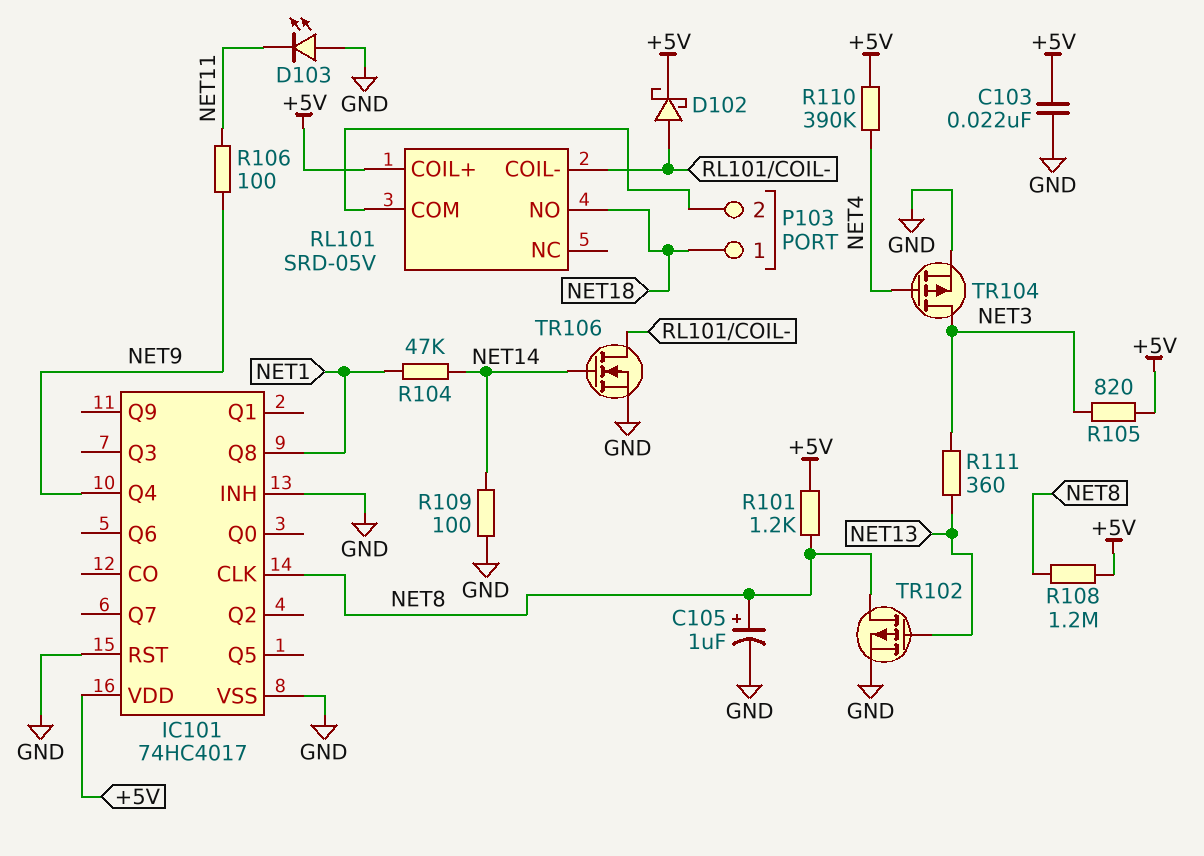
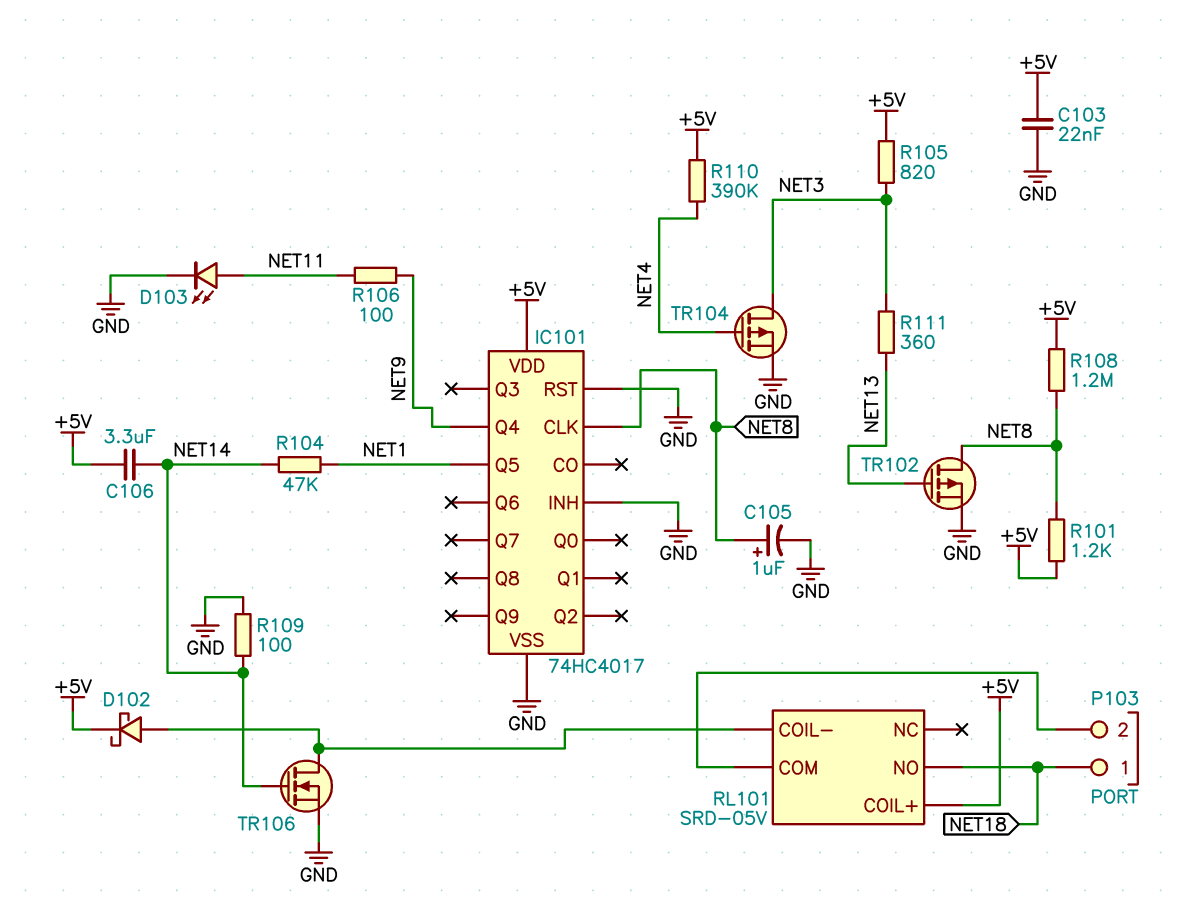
C106: none -> 3.3uF (+5V, NET14)
D103: LED (A GND, K NET11) -> LED (A NET11, K GND)
IC101 pin Q5: none -> NET1
IC101 pin Q8: NET1 -> none

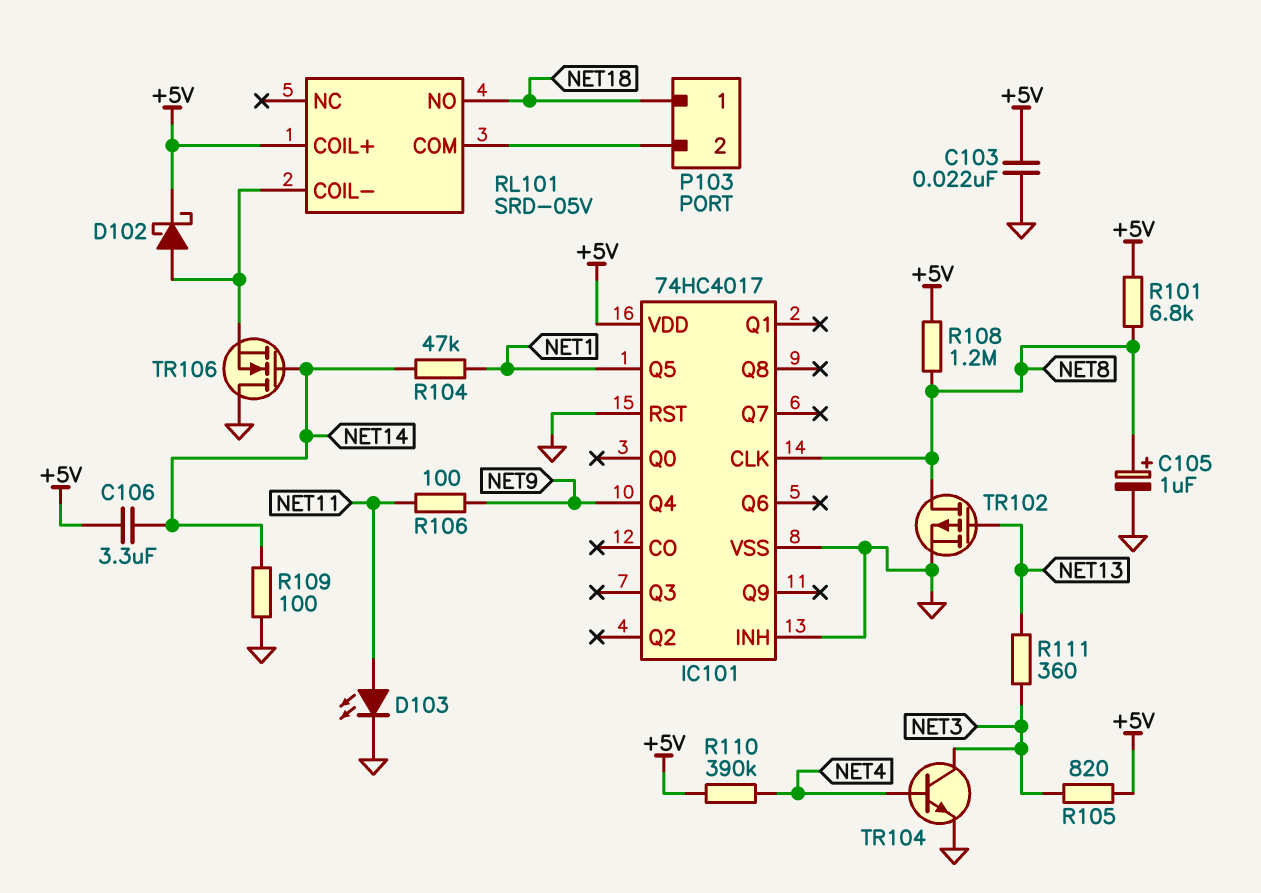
R101: 1.2k (+5V, NET8) -> 6.8k (+5V, NET8)
TR104: PMOS (G NET4, D NET3, S GND) -> NPN (B NET4, C NET3, E GND)
TR106: NMOS (G NET14, D RL101/COIL-, S GND) -> NMOS (G NET14, D GND, S RL101/COIL-)

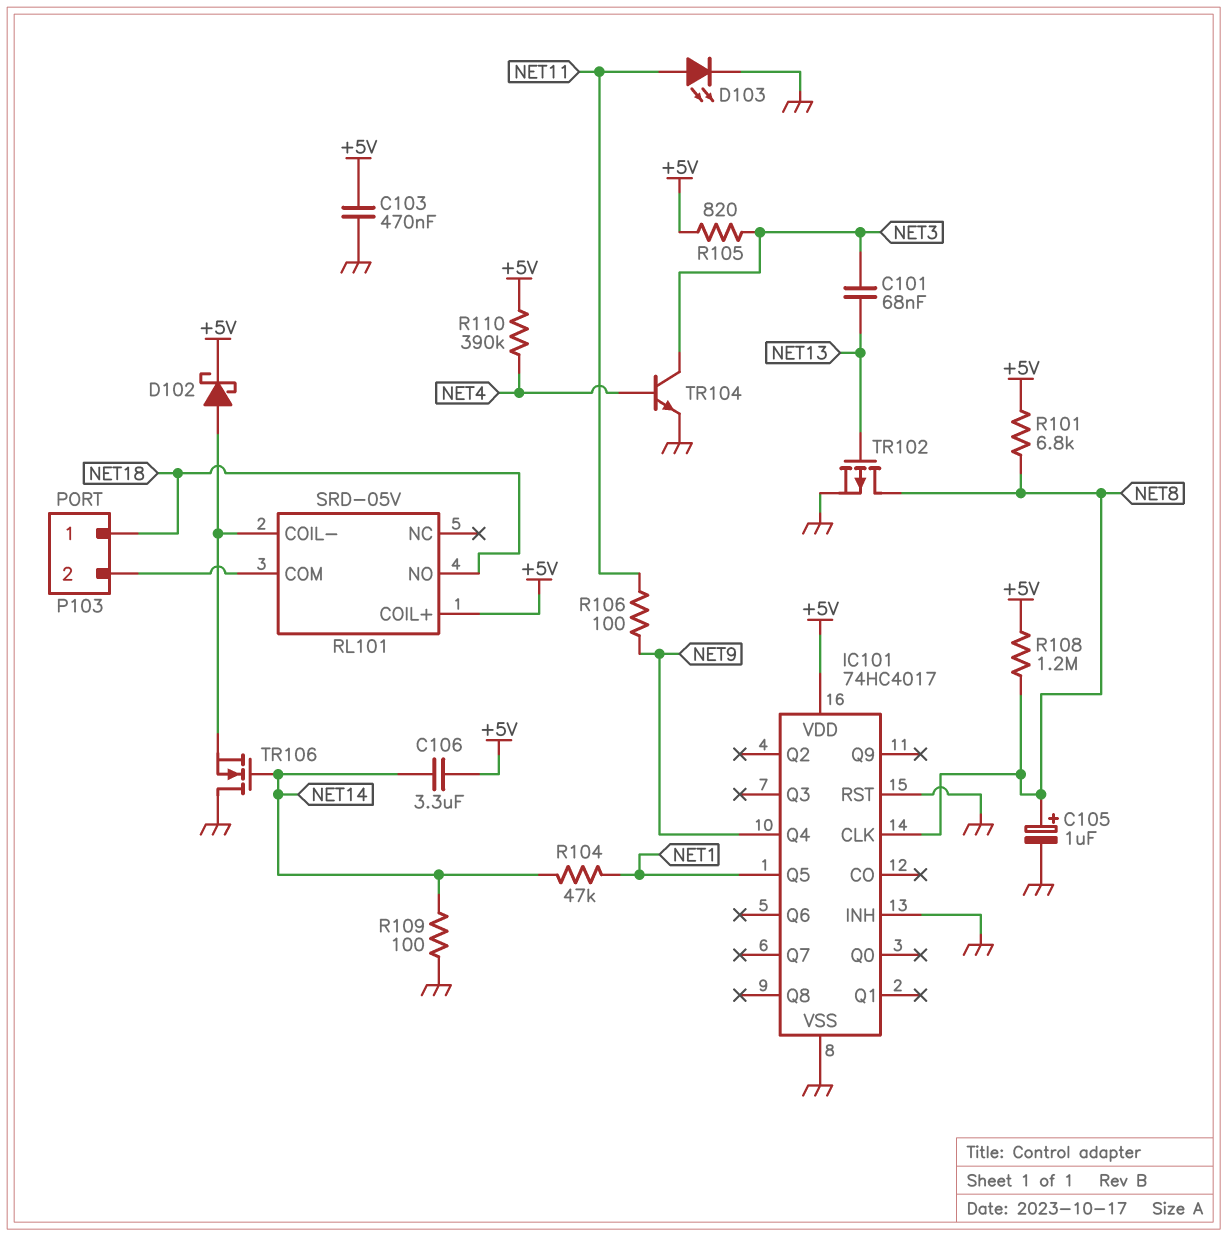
C101: none -> 68nF (NET3, NET13)
C103: 22nF (+5V, GND) -> 470nF (+5V, GND)
R111: 360 (NET3, NET13) -> none

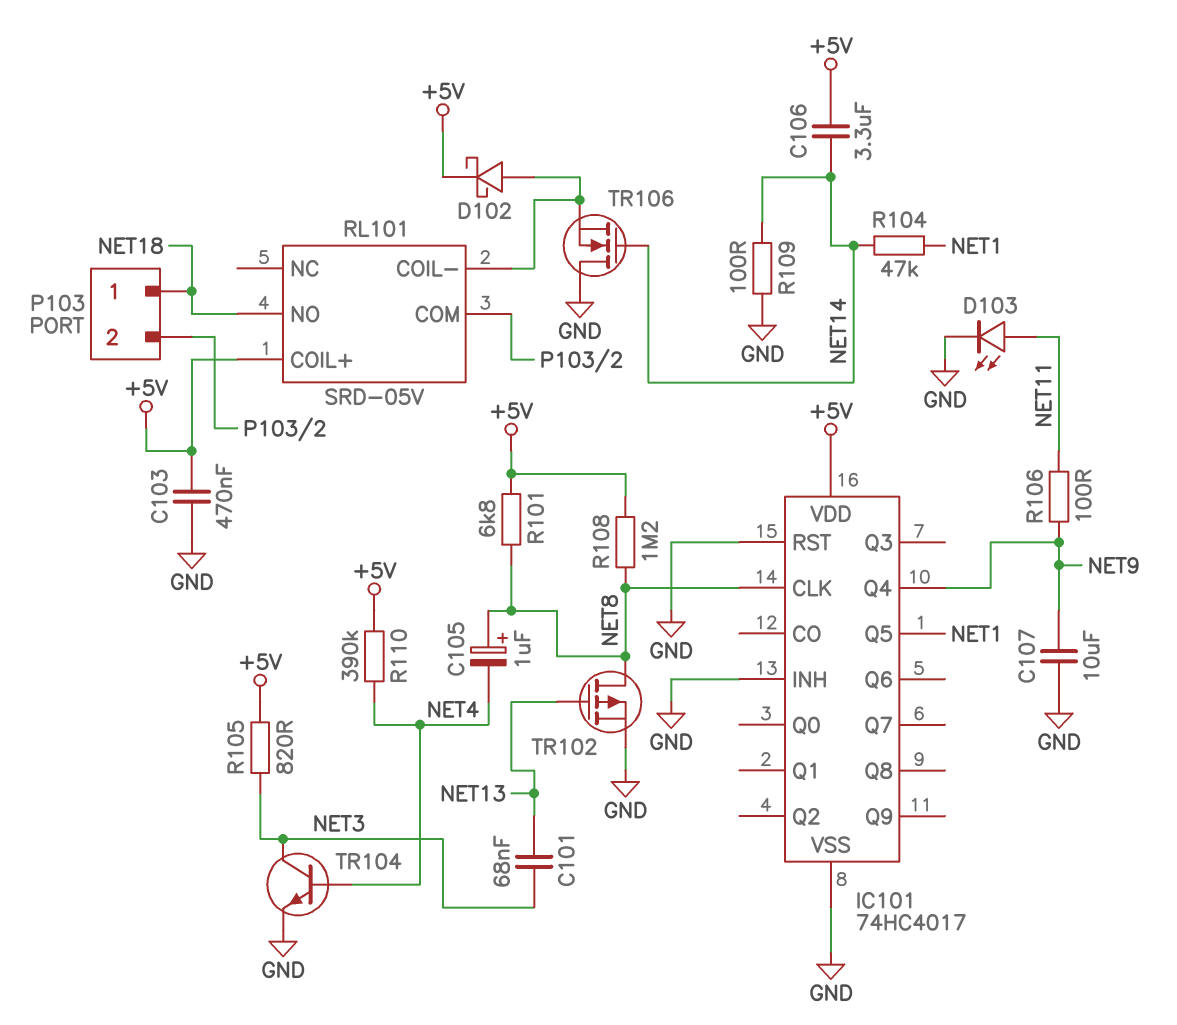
C105: 1uF (plus NET8, minus GND) -> 1uF (plus NET8, minus NET4)
C107: none -> 10uF (GND, NET9)

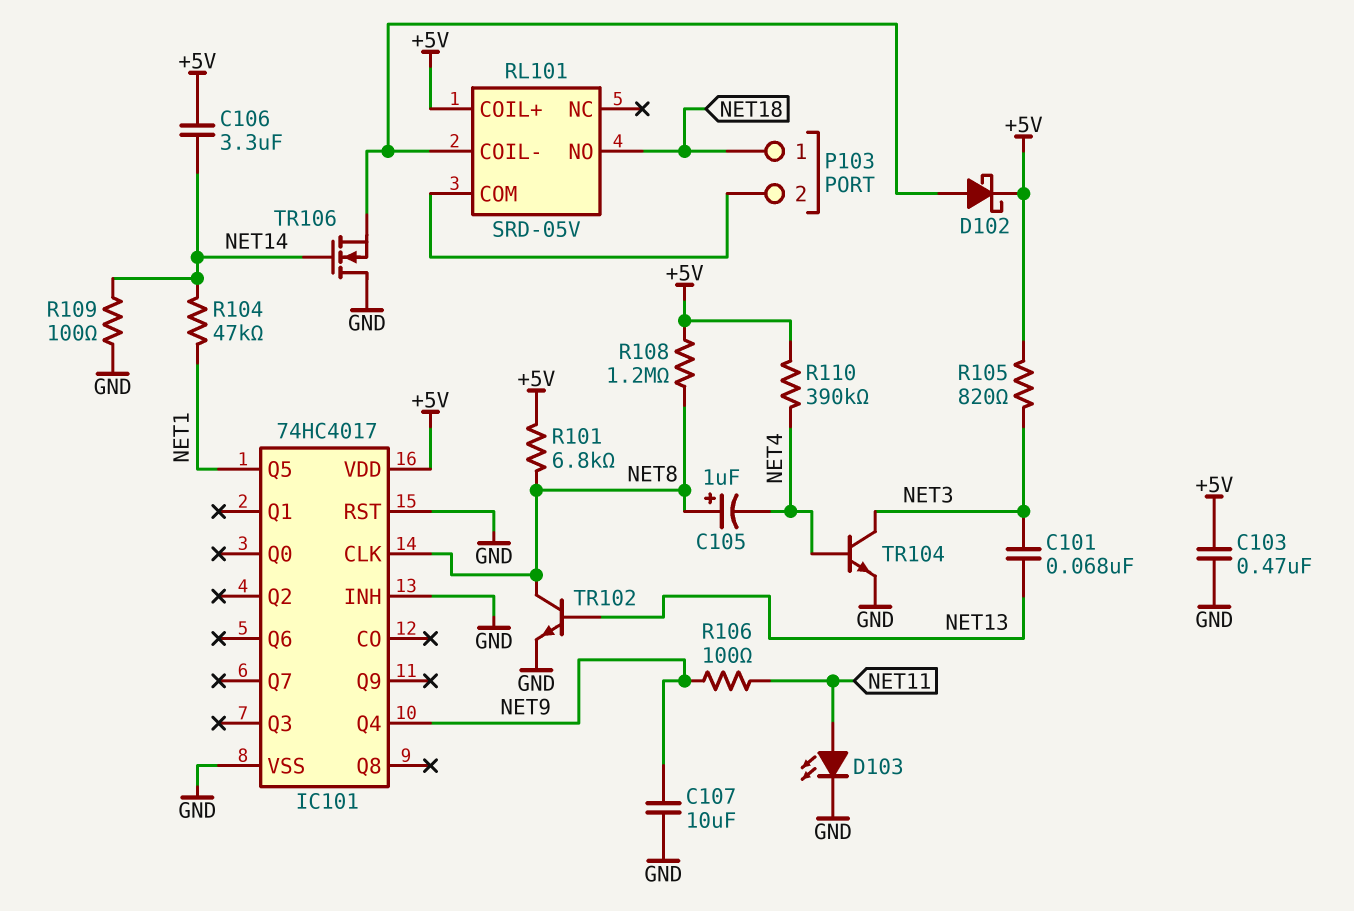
TR102: PMOS (G NET13, D NET8, S GND) -> NPN (B NET13, C NET8, E GND)

